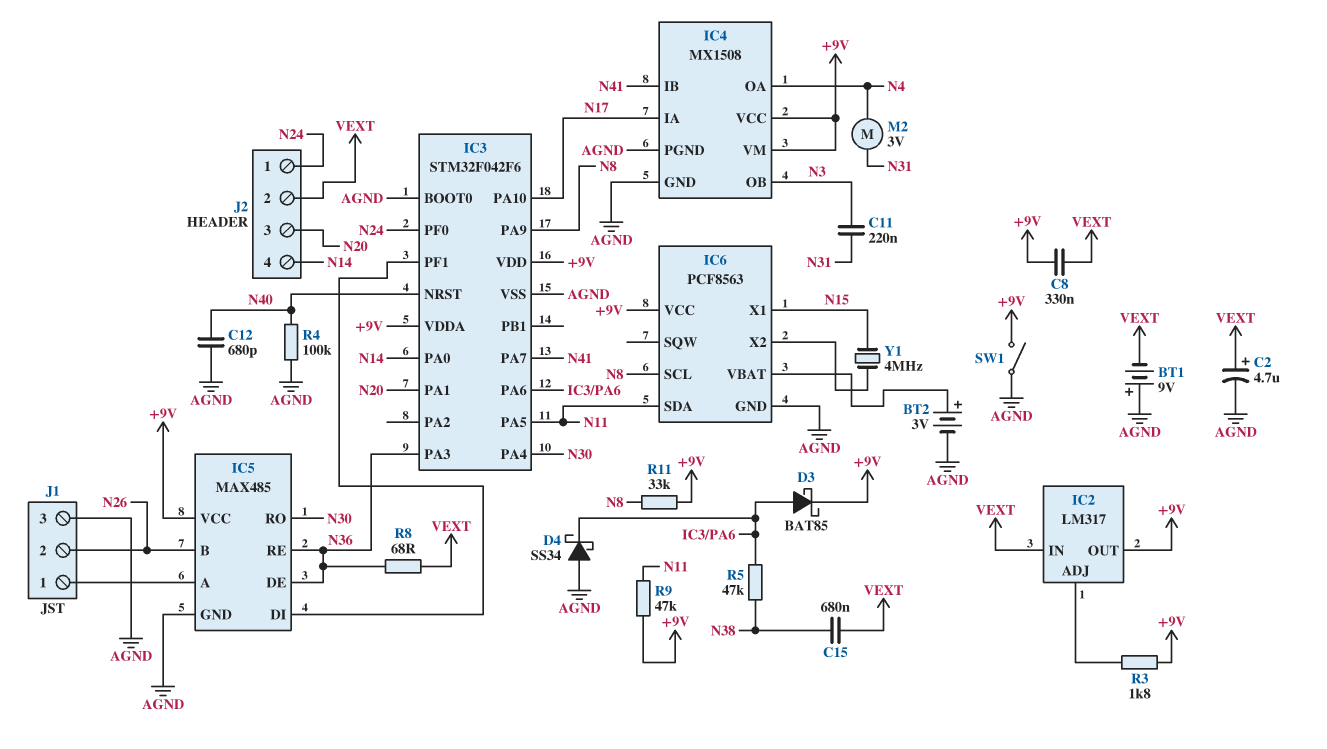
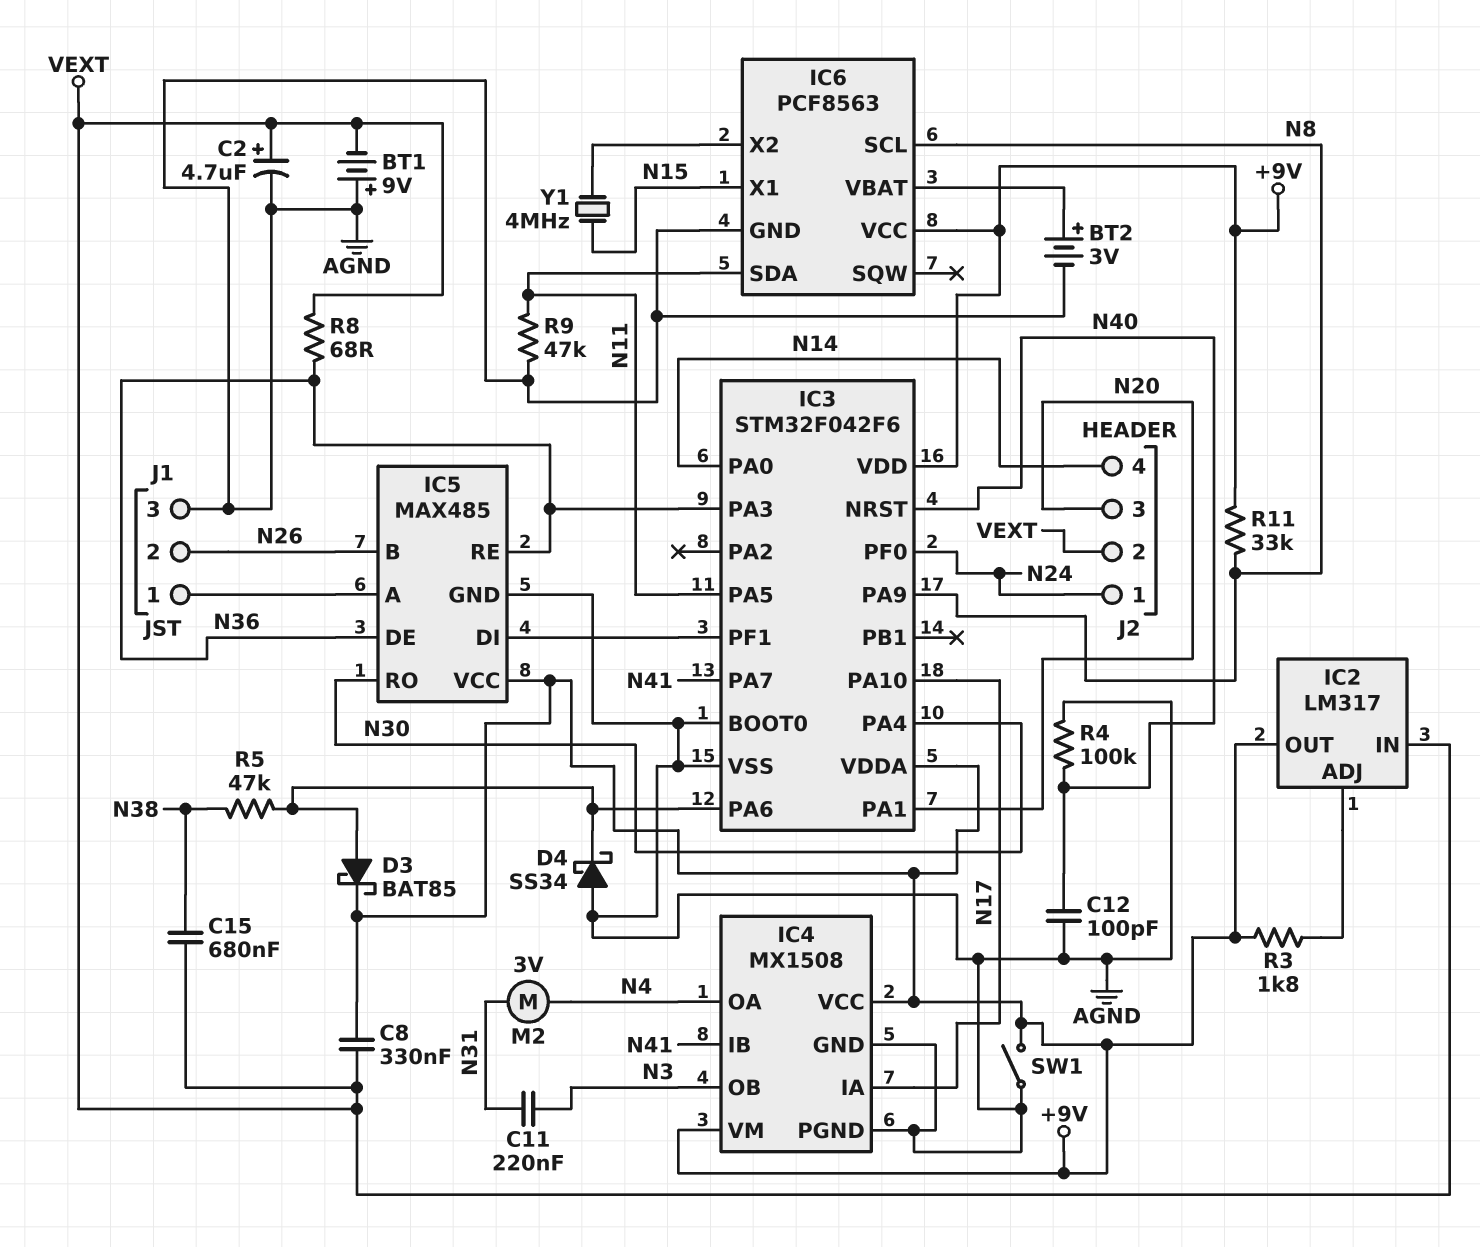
C12: 680pF (AGND, N40) -> 100pF (AGND, N40)
R9: 47k (+9V, N11) -> 47k (AGND, N11)

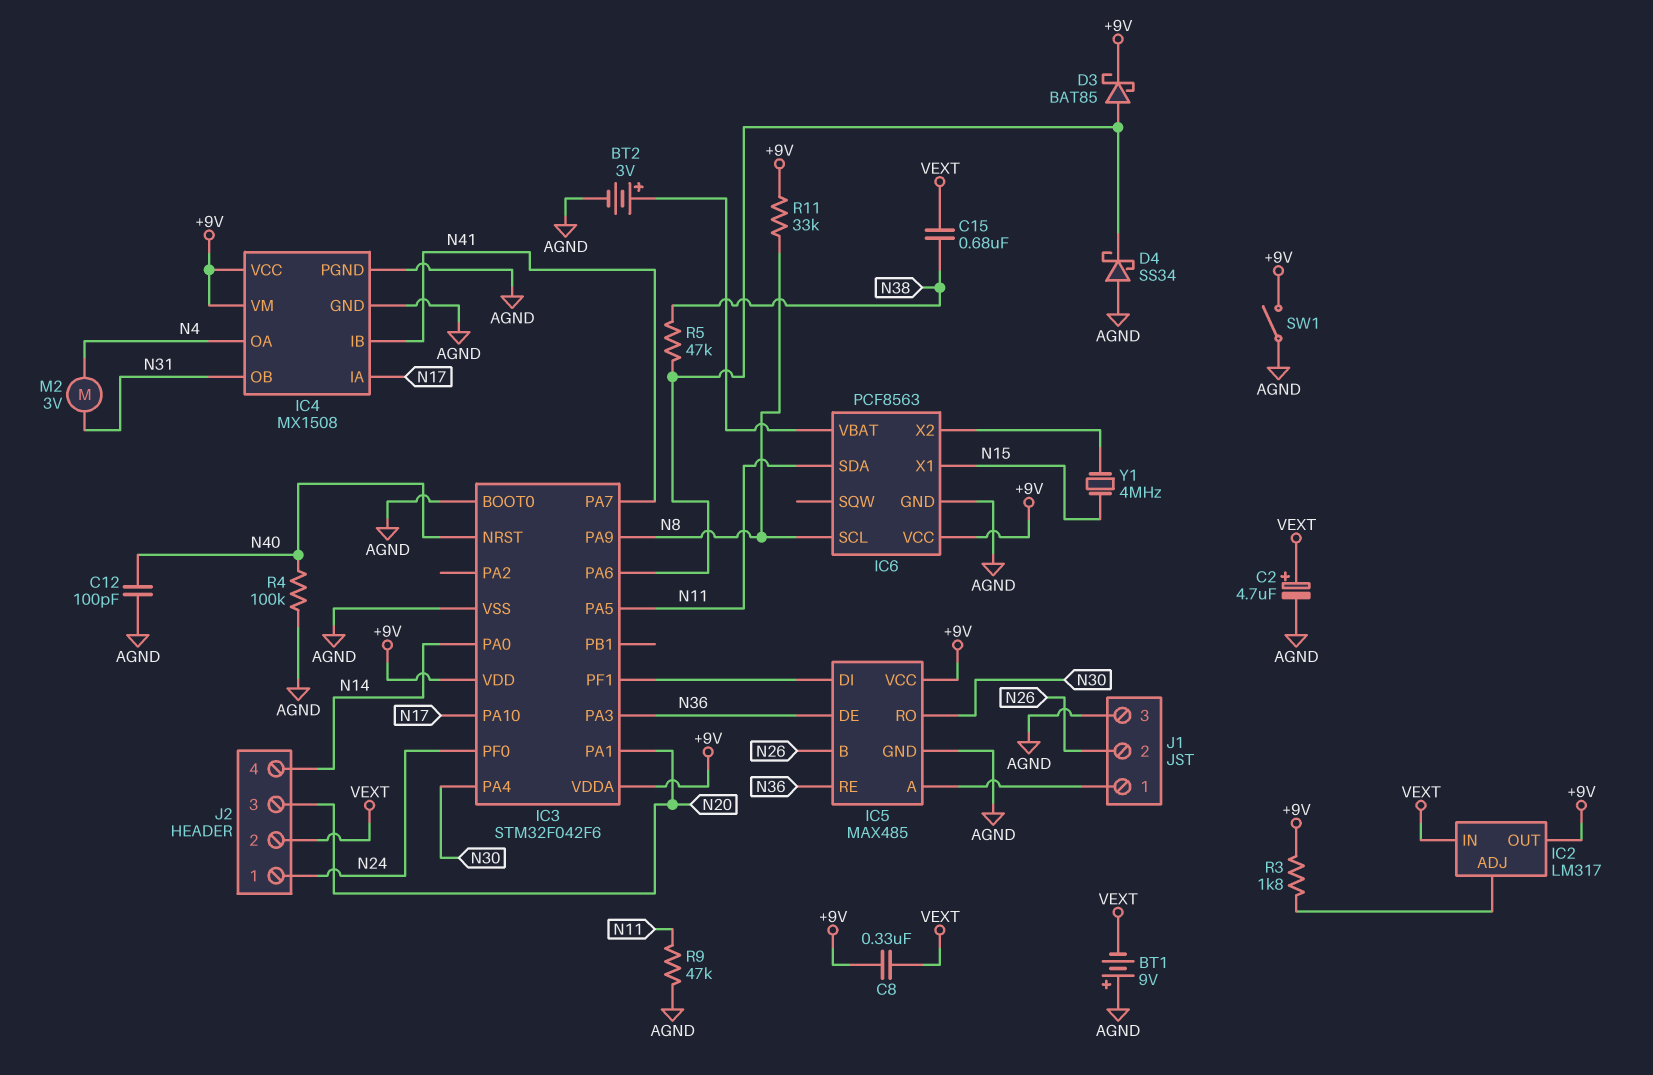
C11: 220nF (N3, N31) -> none
IC4 pin OB: N3 -> N31
R8: 68 (N36, VEXT) -> none

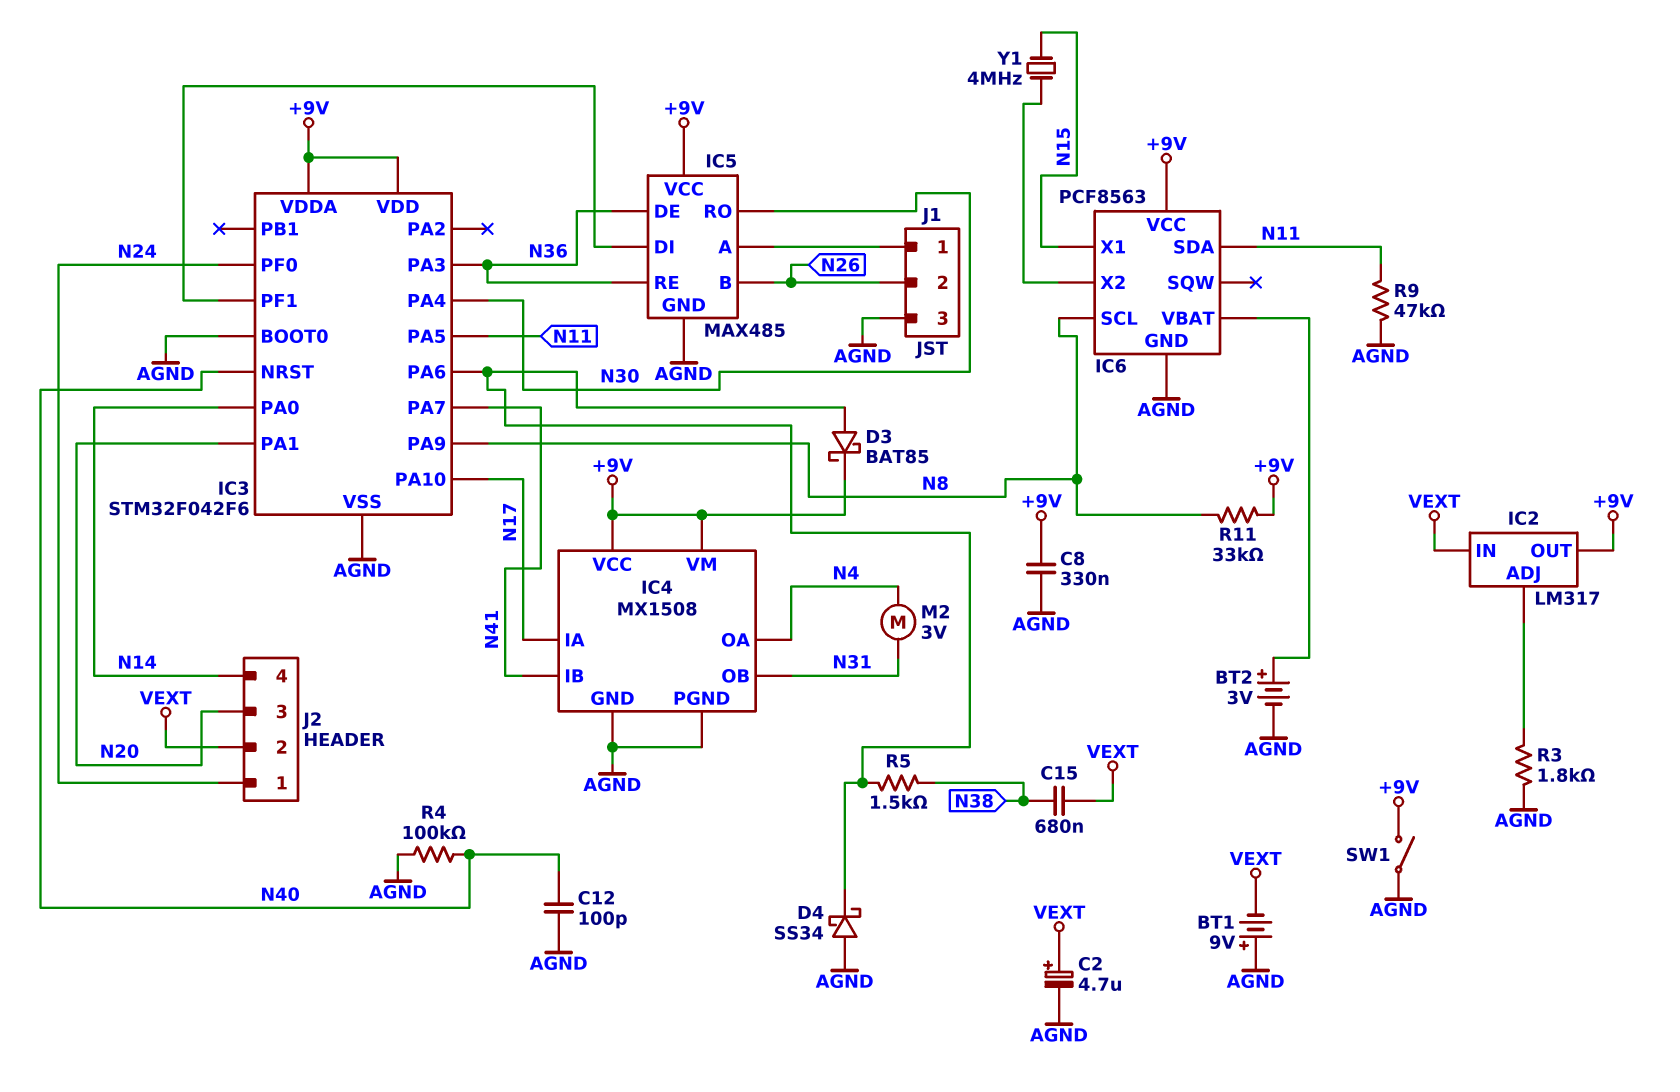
C8: 330nF (+9V, VEXT) -> 330nF (+9V, AGND)
R3: 1.8k (+9V, IC2/ADJ) -> 1.8k (AGND, IC2/ADJ)
R5: 47k (IC3/PA6, N38) -> 1.5k (IC3/PA6, N38)

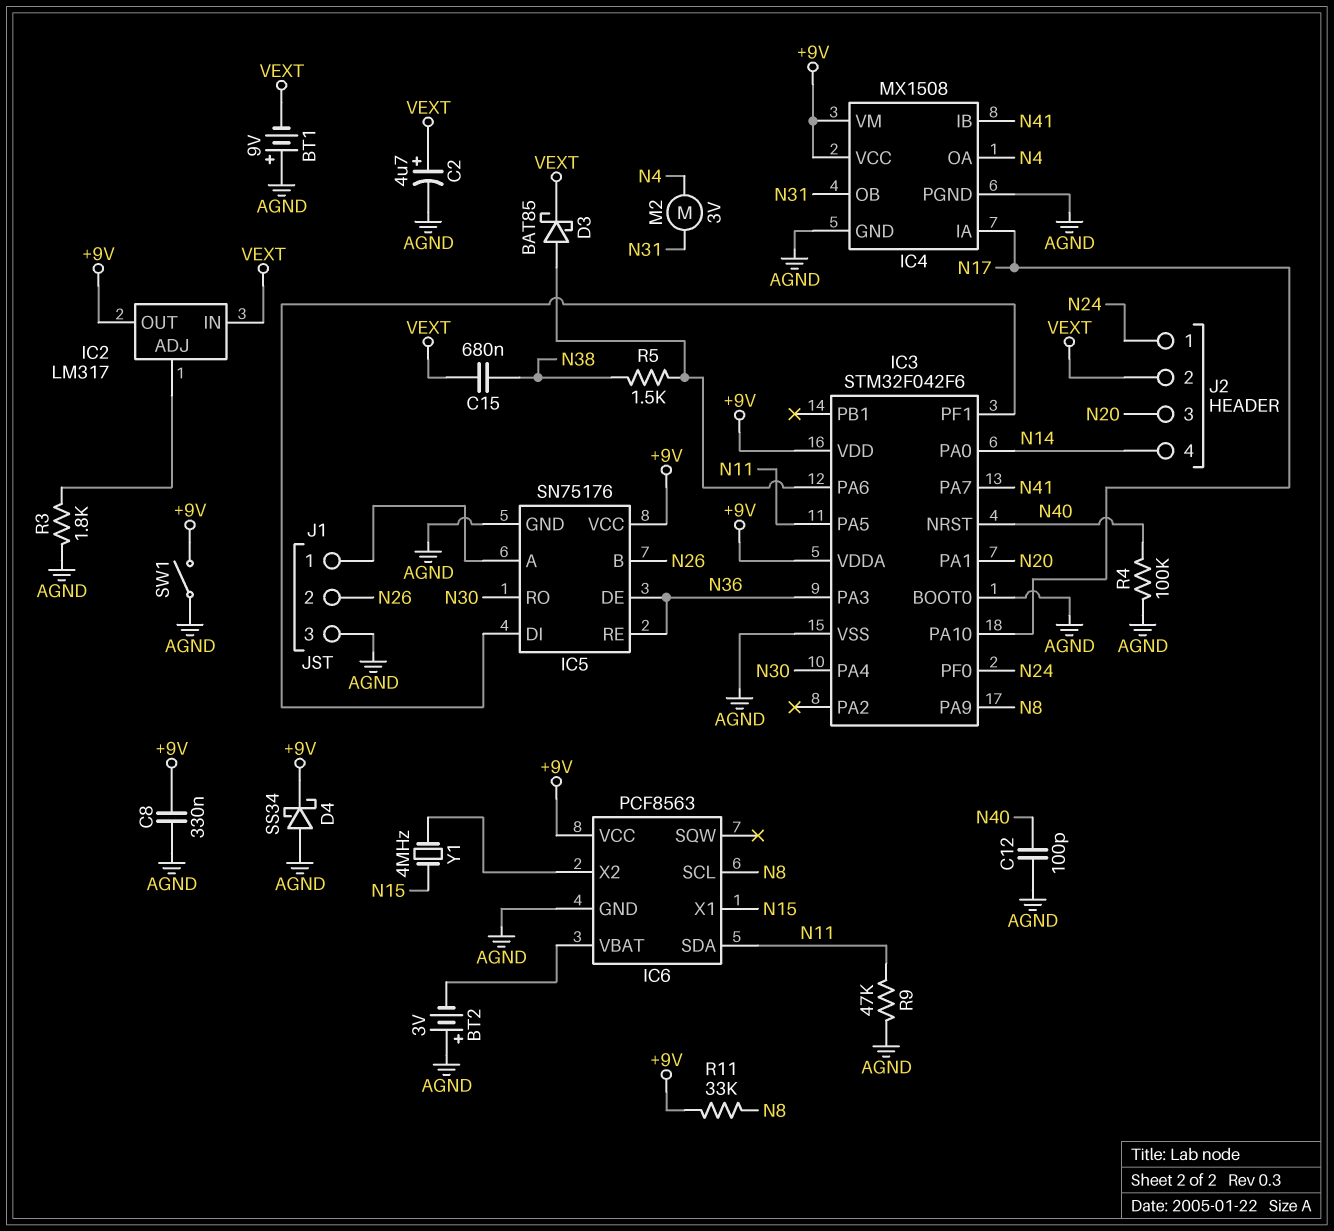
BT2: 3V (plus IC6/VBAT, minus AGND) -> 3V (plus AGND, minus IC6/VBAT)
D3: schottky BAT85 (A IC3/PA6, K +9V) -> schottky BAT85 (A IC3/PA6, K VEXT)
D4: schottky SS34 (A AGND, K IC3/PA6) -> schottky SS34 (A AGND, K +9V)
IC5: MAX485 -> SN75176

